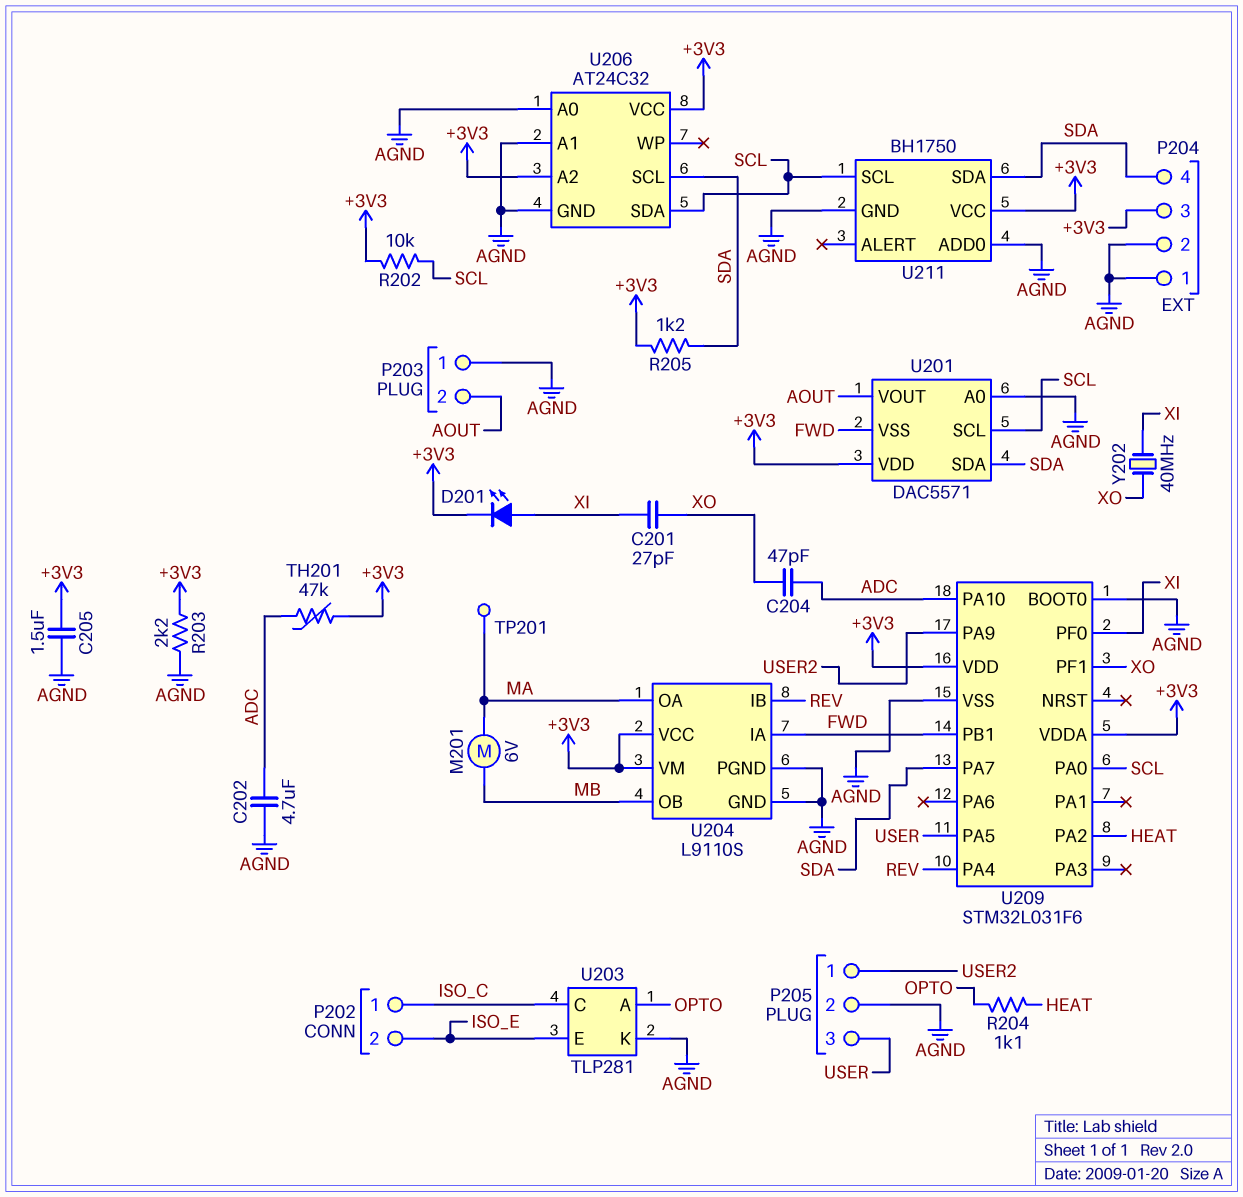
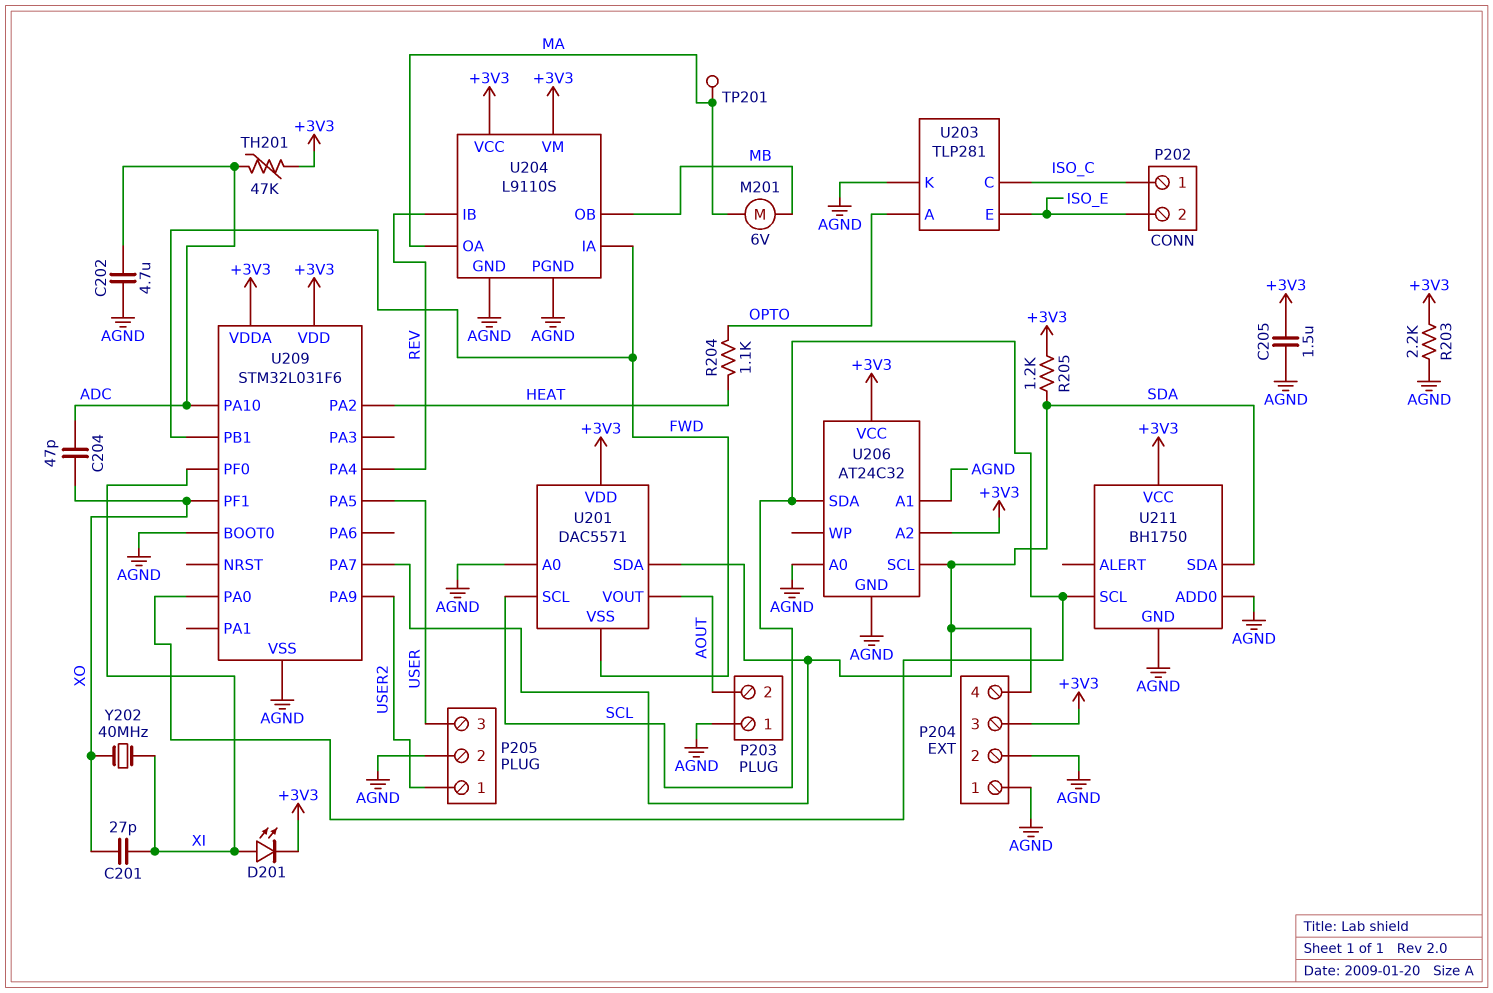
R202: 10k (+3V3, SCL) -> none

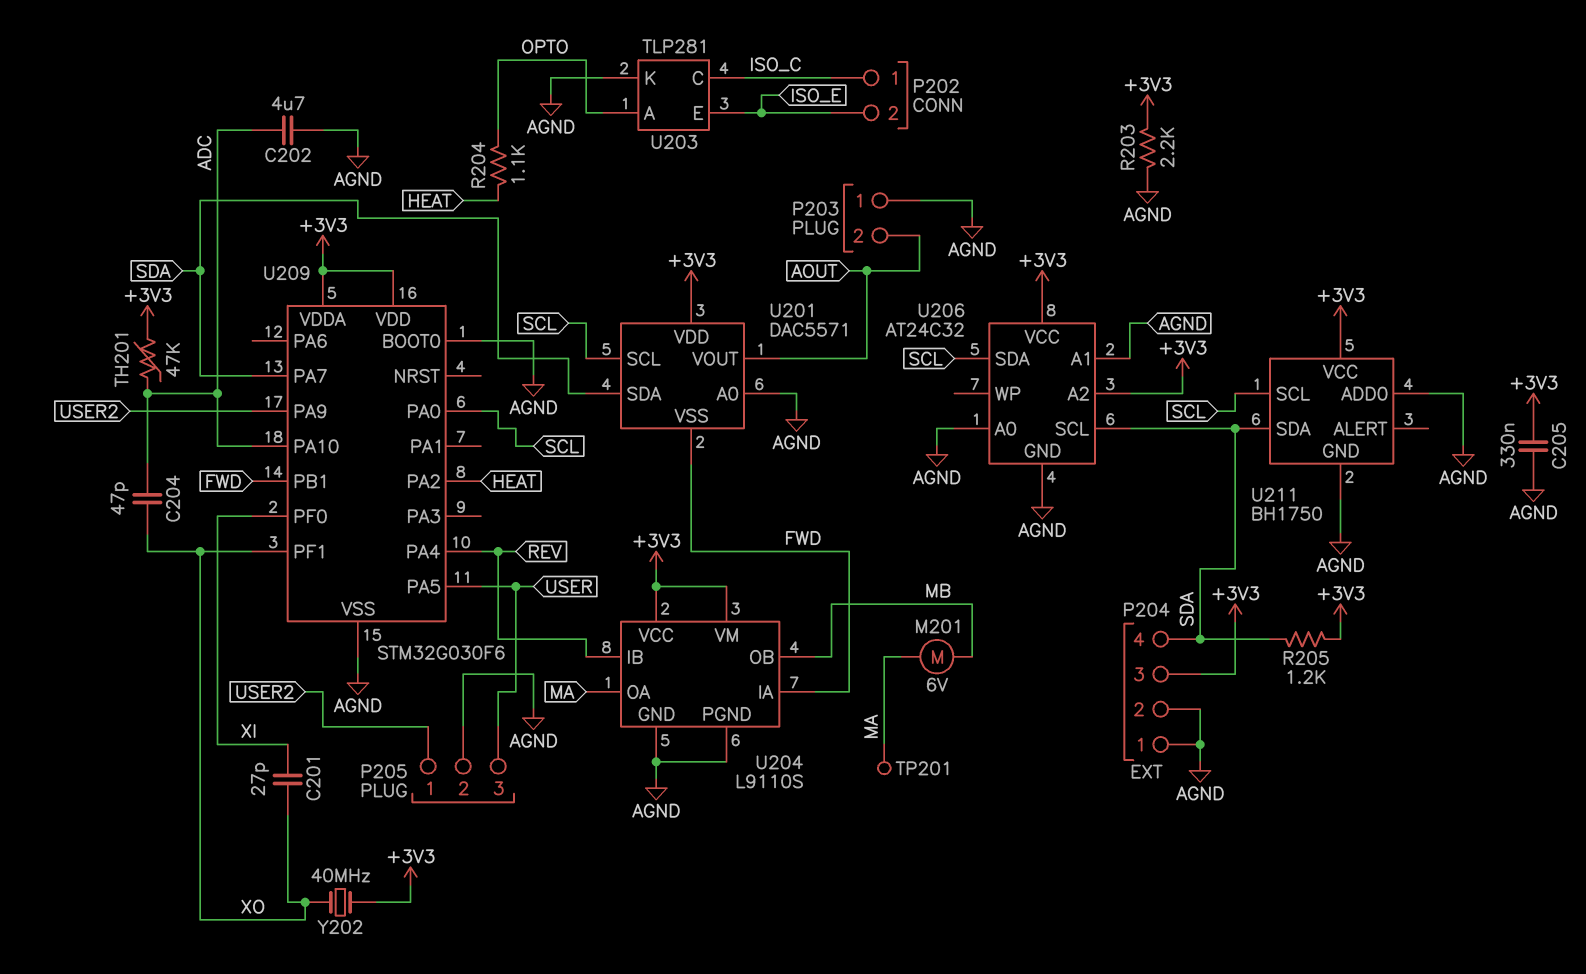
C205: 1.5uF (+3V3, AGND) -> 330nF (+3V3, AGND)
D201: LED (A XI, K +3V3) -> none
U209: STM32L031F6 -> STM32G030F6
Y202: 40MHz (XI, XO) -> 40MHz (+3V3, XO)

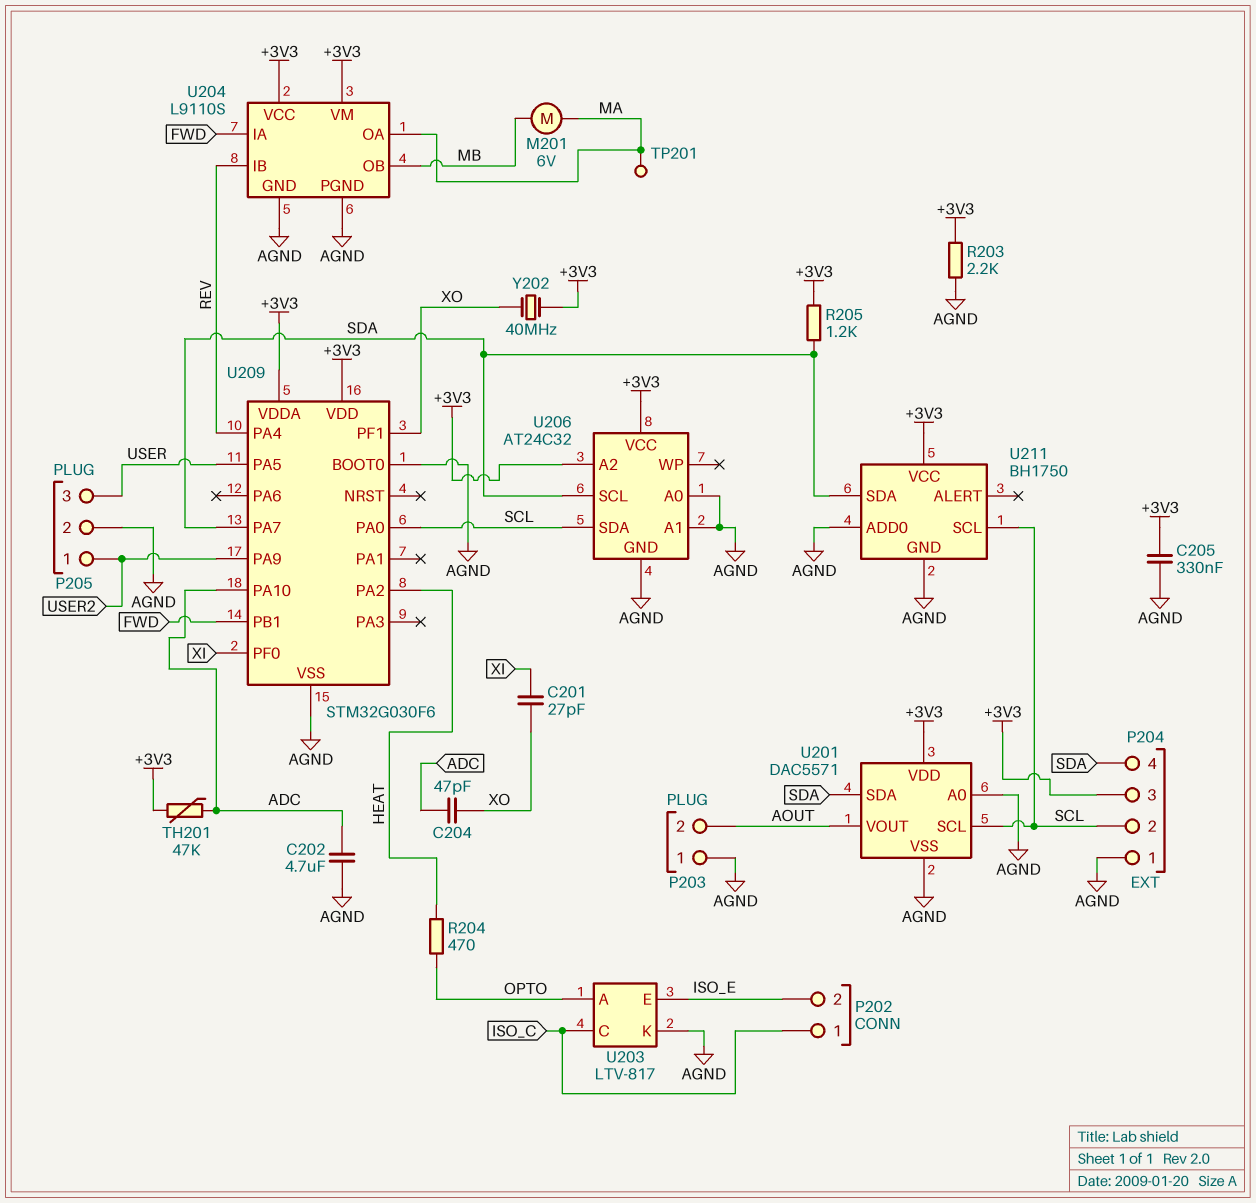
P204 pin 2: AGND -> SCL
R204: 1.1k (HEAT, OPTO) -> 470 (HEAT, OPTO)
U201 pin VSS: FWD -> AGND
U203: TLP281 -> LTV-817

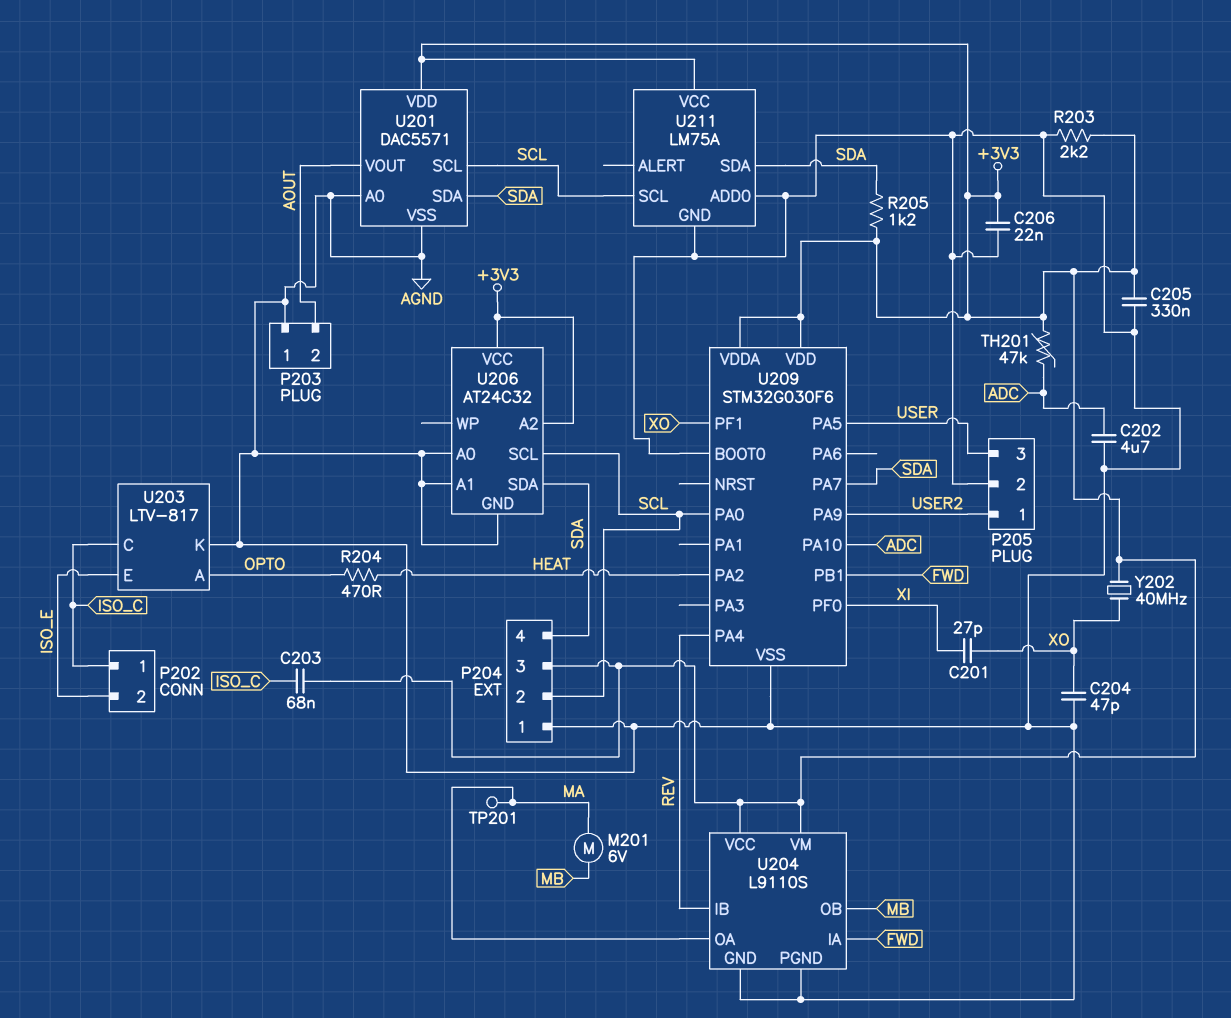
C203: none -> 68nF (+3V3, ISO_C)
C204: 47pF (ADC, XO) -> 47pF (AGND, XO)
C206: none -> 22nF (+3V3, AGND)
U206 pin SCL: SDA -> SCL
U206 pin SDA: SCL -> SDA
U211: BH1750 -> LM75A

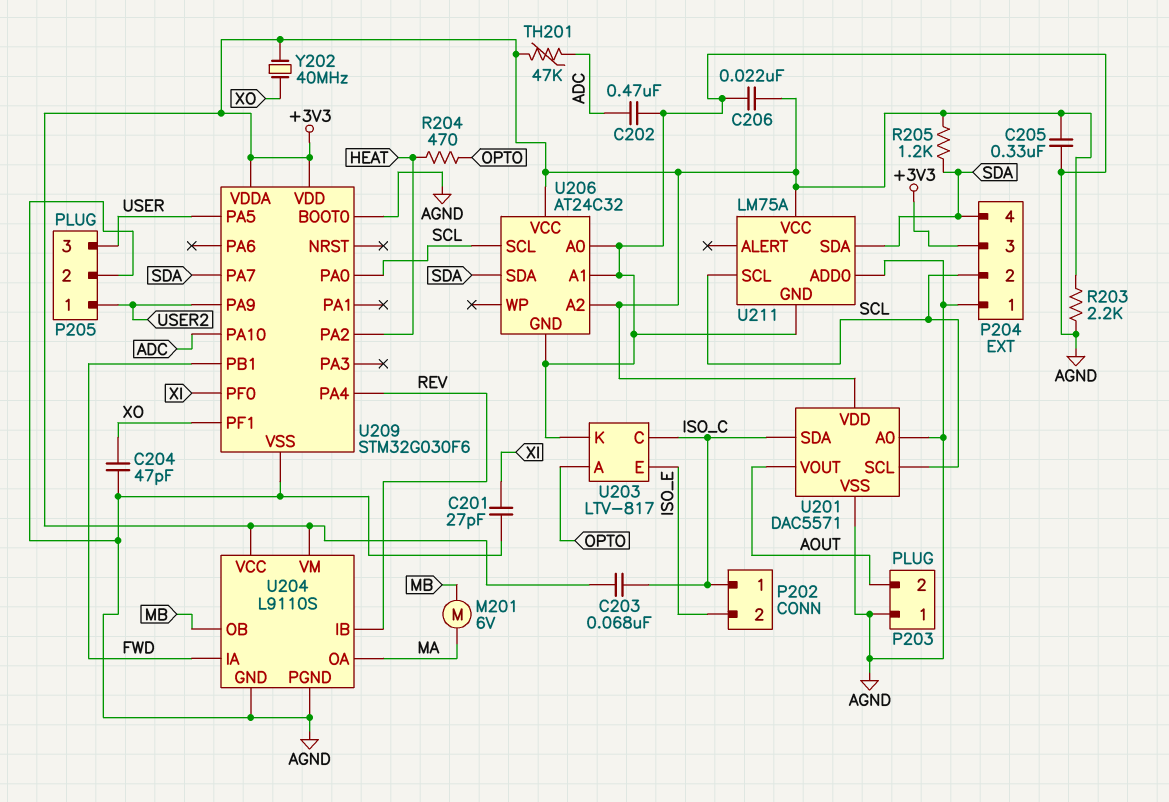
C201: 27pF (XI, XO) -> 27pF (AGND, XI)
C202: 4.7uF (ADC, AGND) -> 470nF (ADC, AGND)
TP201: test point (MA) -> none
U201 pin SDA: SDA -> ISO_C

